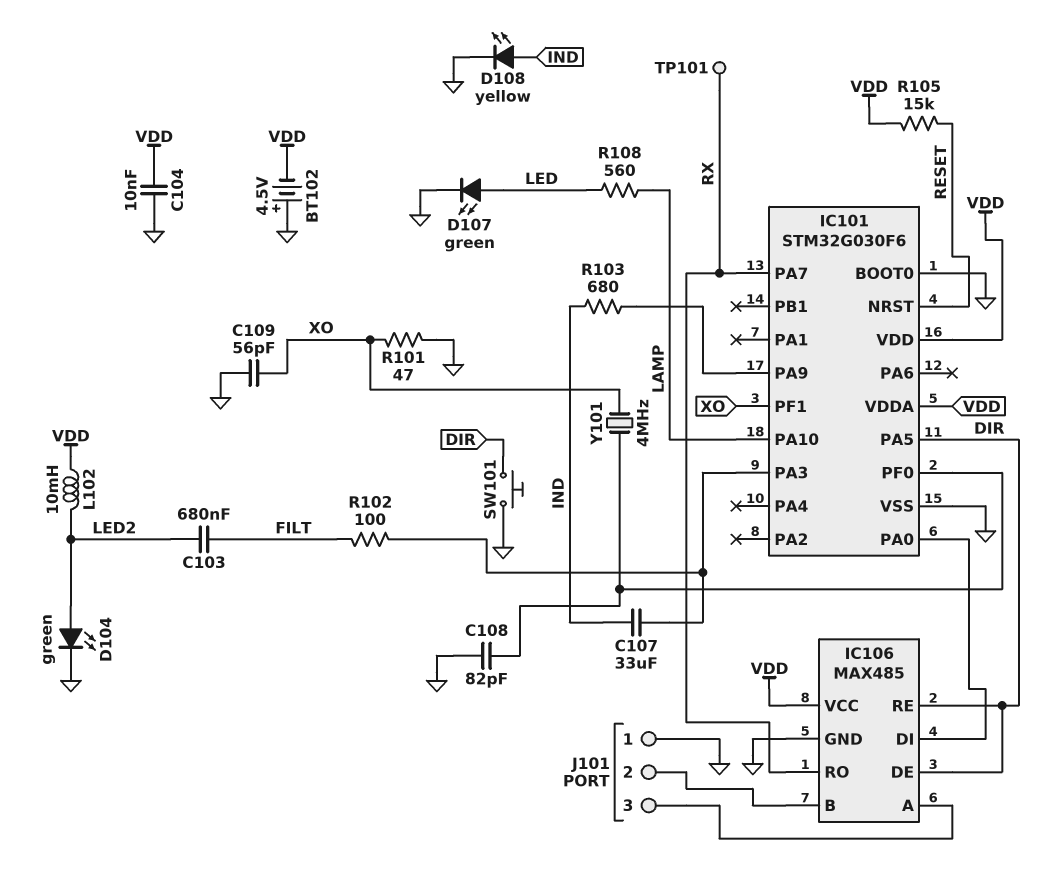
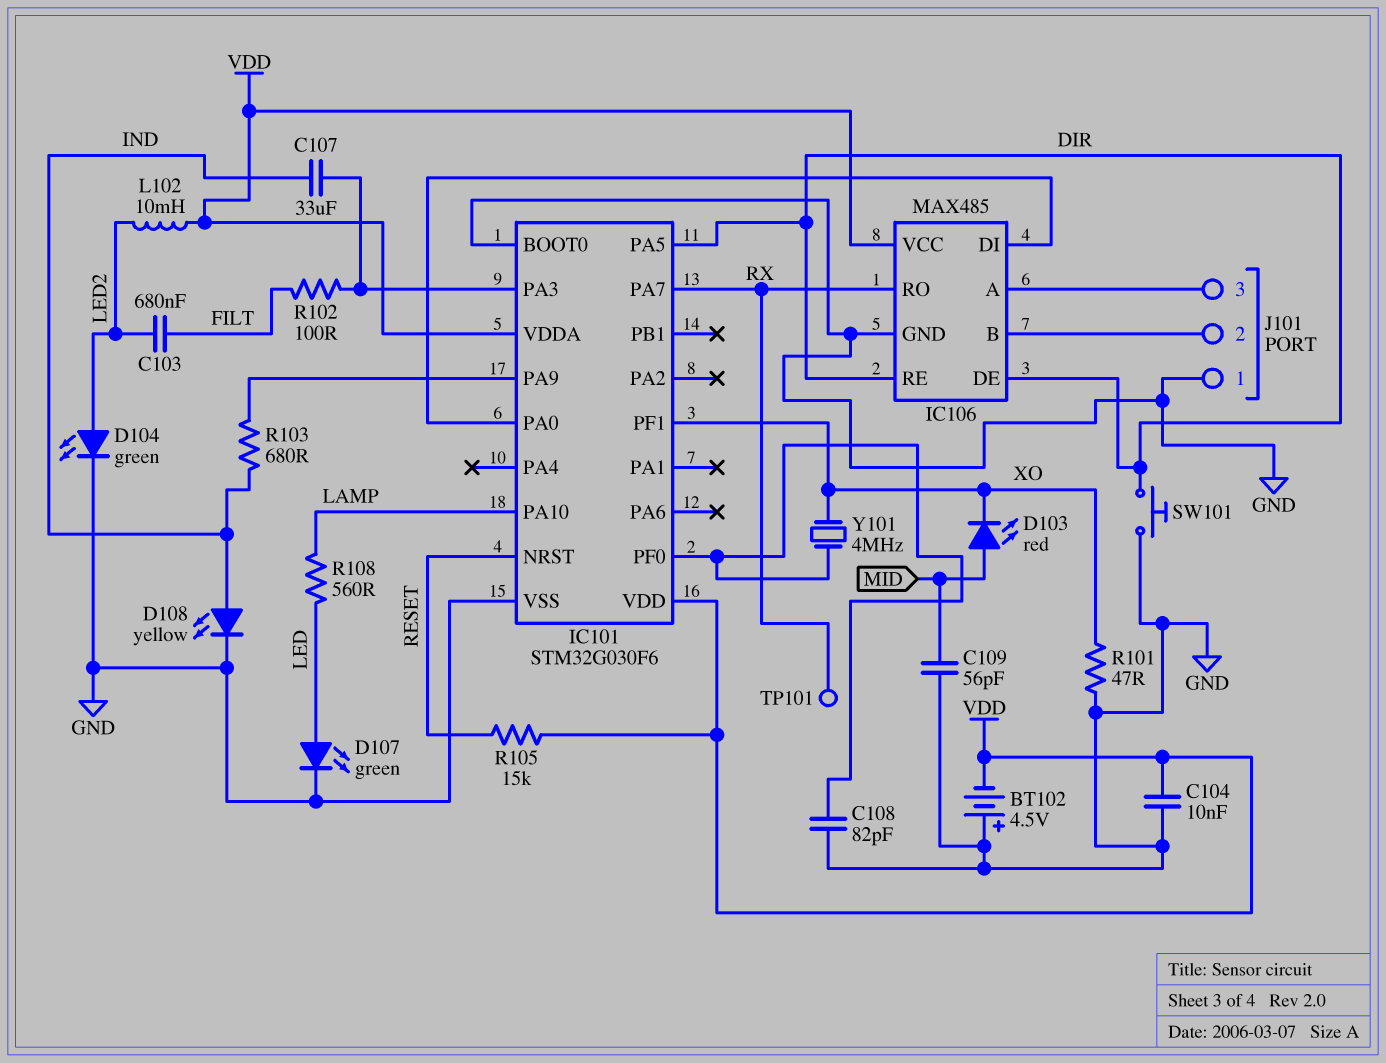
C109: 56pF (GND, XO) -> 56pF (GND, MID)
D103: none -> LED red (A MID, K XO)

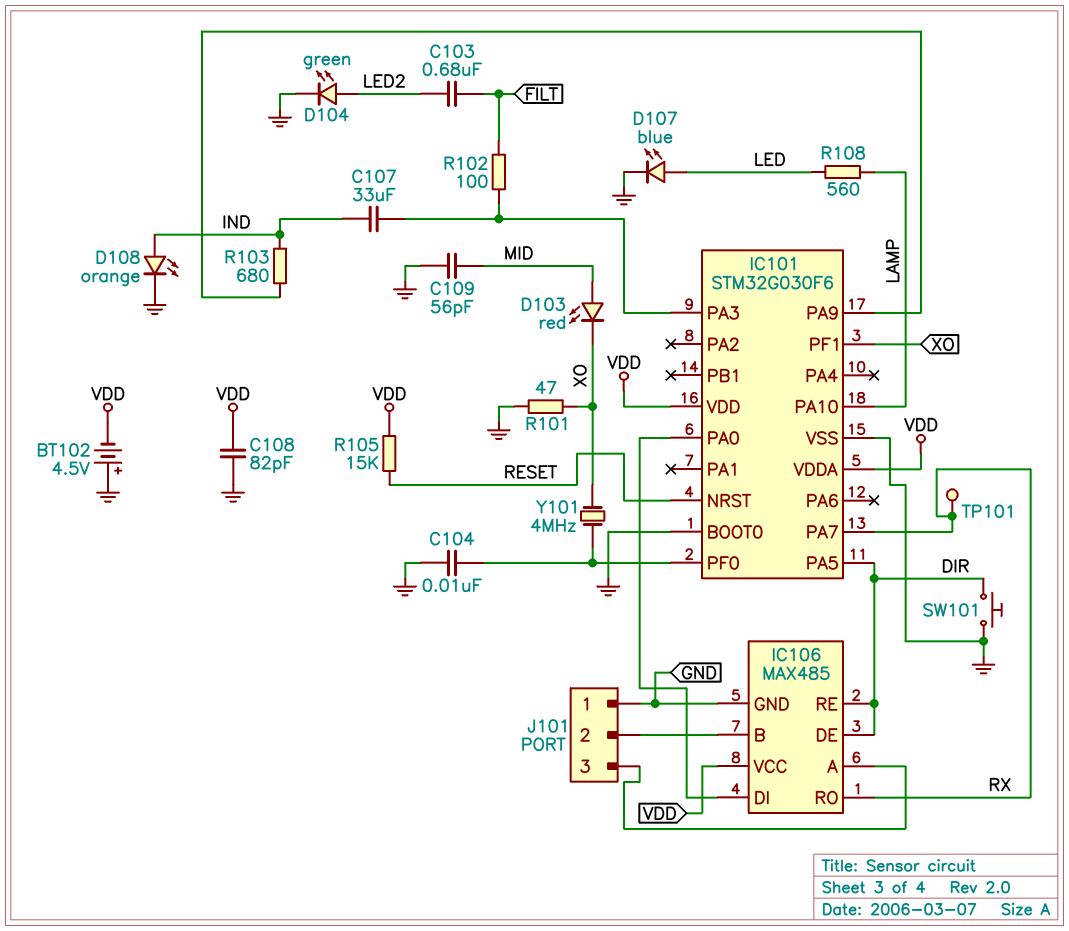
C104: 10nF (GND, VDD) -> 10nF (GND, IC101/PF0)
C108: 82pF (GND, IC101/PF0) -> 82pF (GND, VDD)
D107: LED green (A LED, K GND) -> LED blue (A LED, K GND)
D108: LED yellow (A IND, K GND) -> LED orange (A IND, K GND)
L102: 10mH (LED2, VDD) -> none

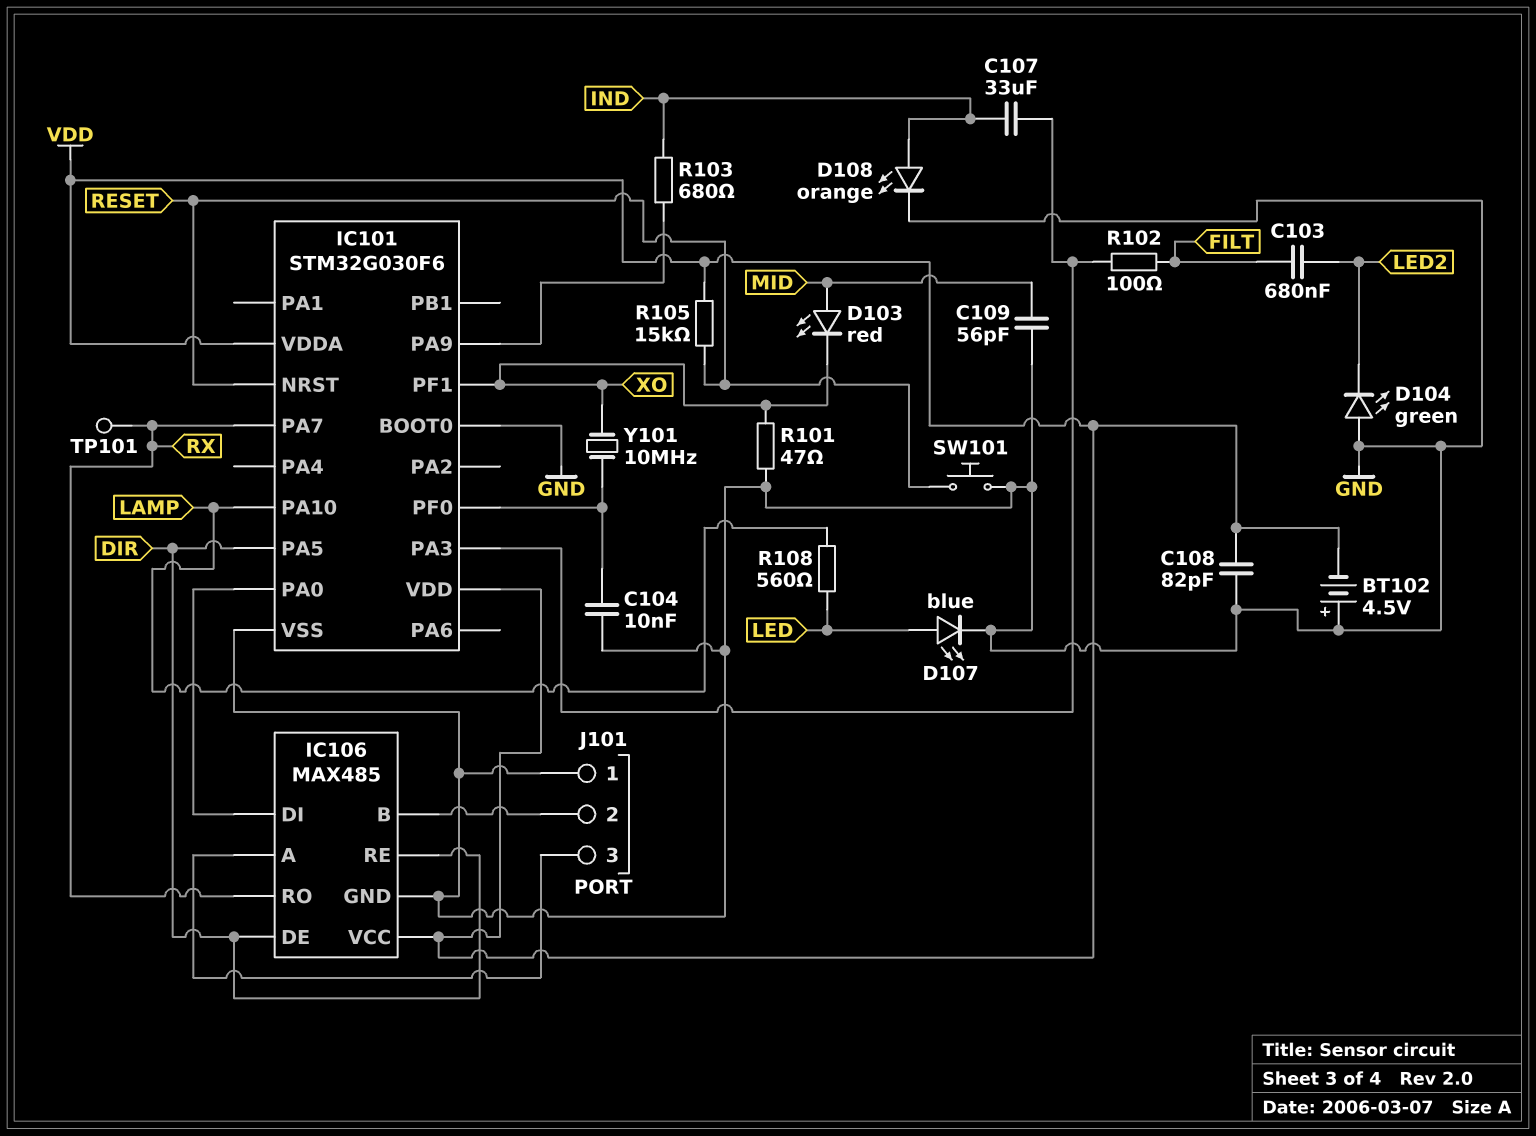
D104: LED green (A LED2, K GND) -> LED green (A GND, K LED2)
SW101: button (DIR, GND) -> button (GND, RESET)
Y101: 4MHz (IC101/PF0, XO) -> 10MHz (IC101/PF0, XO)

